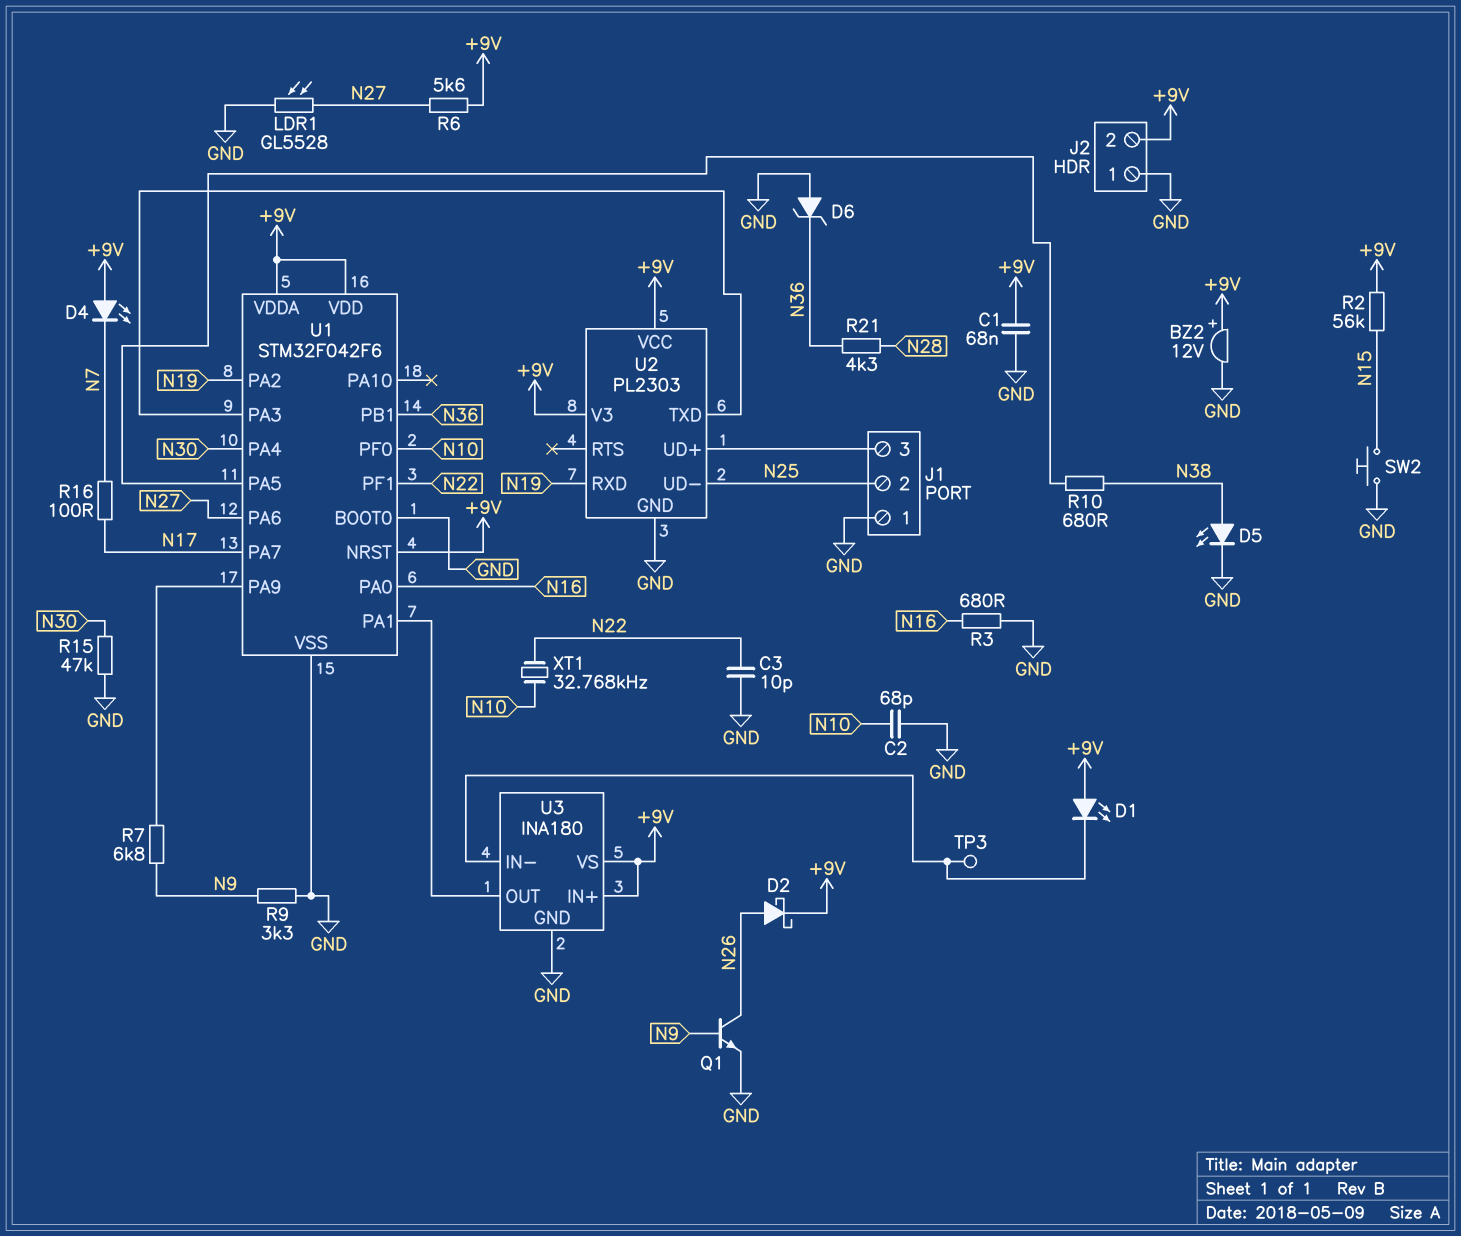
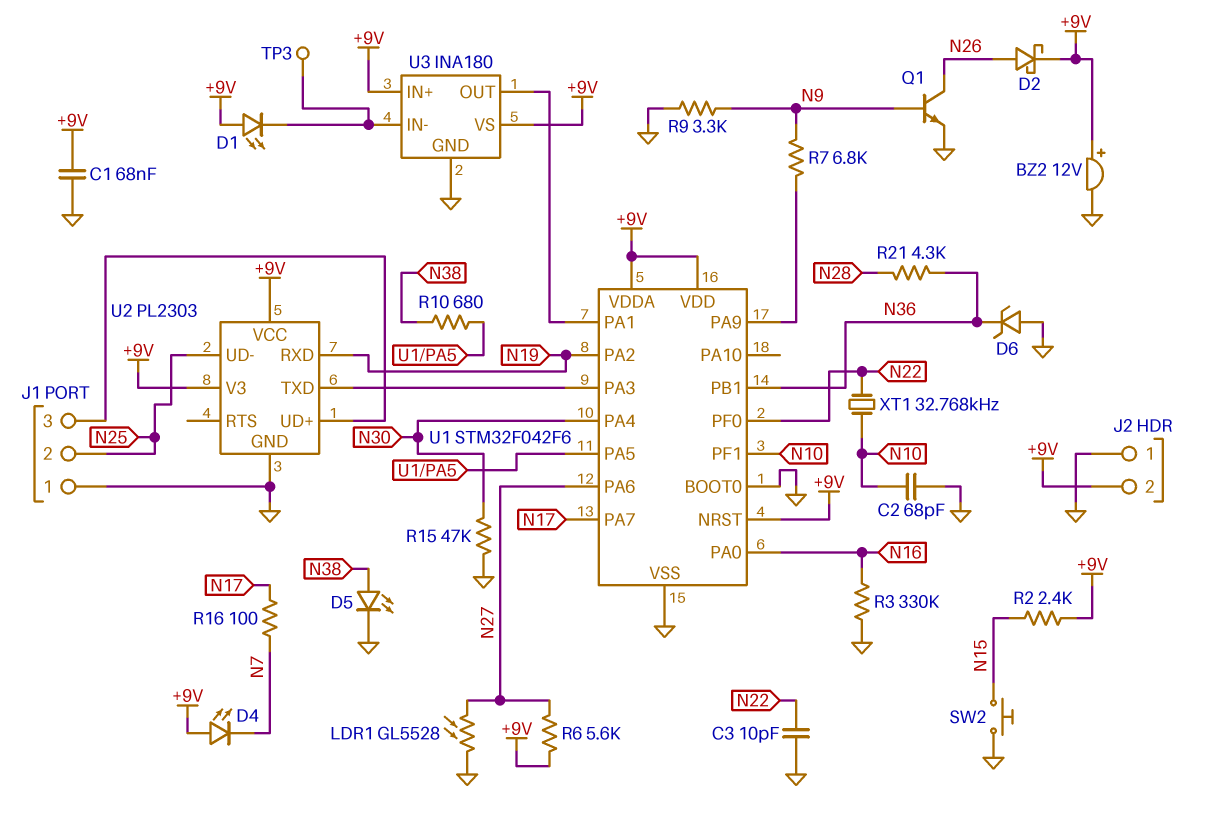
R2: 56k (+9V, N15) -> 2.4k (+9V, N15)
R3: 680 (GND, N16) -> 330k (GND, N16)
U1 pin PF0: N10 -> N22
U1 pin PF1: N22 -> N10

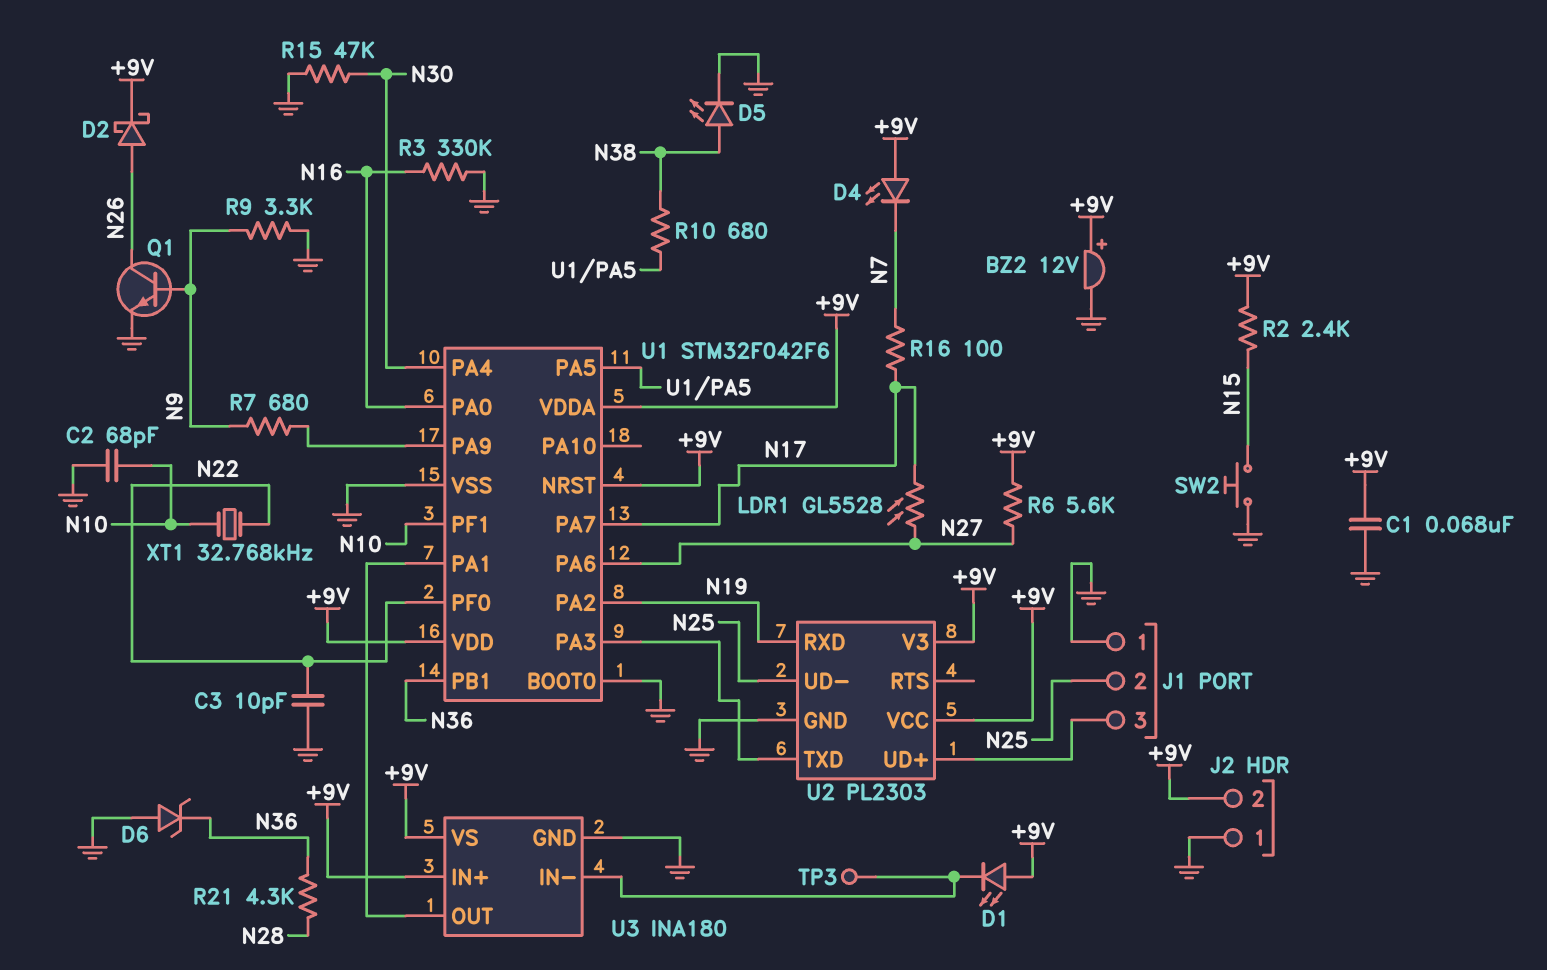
LDR1: GL5528 (GND, N27) -> GL5528 (N17, N27)
R7: 6.8k (N9, U1/PA9) -> 680 (N9, U1/PA9)

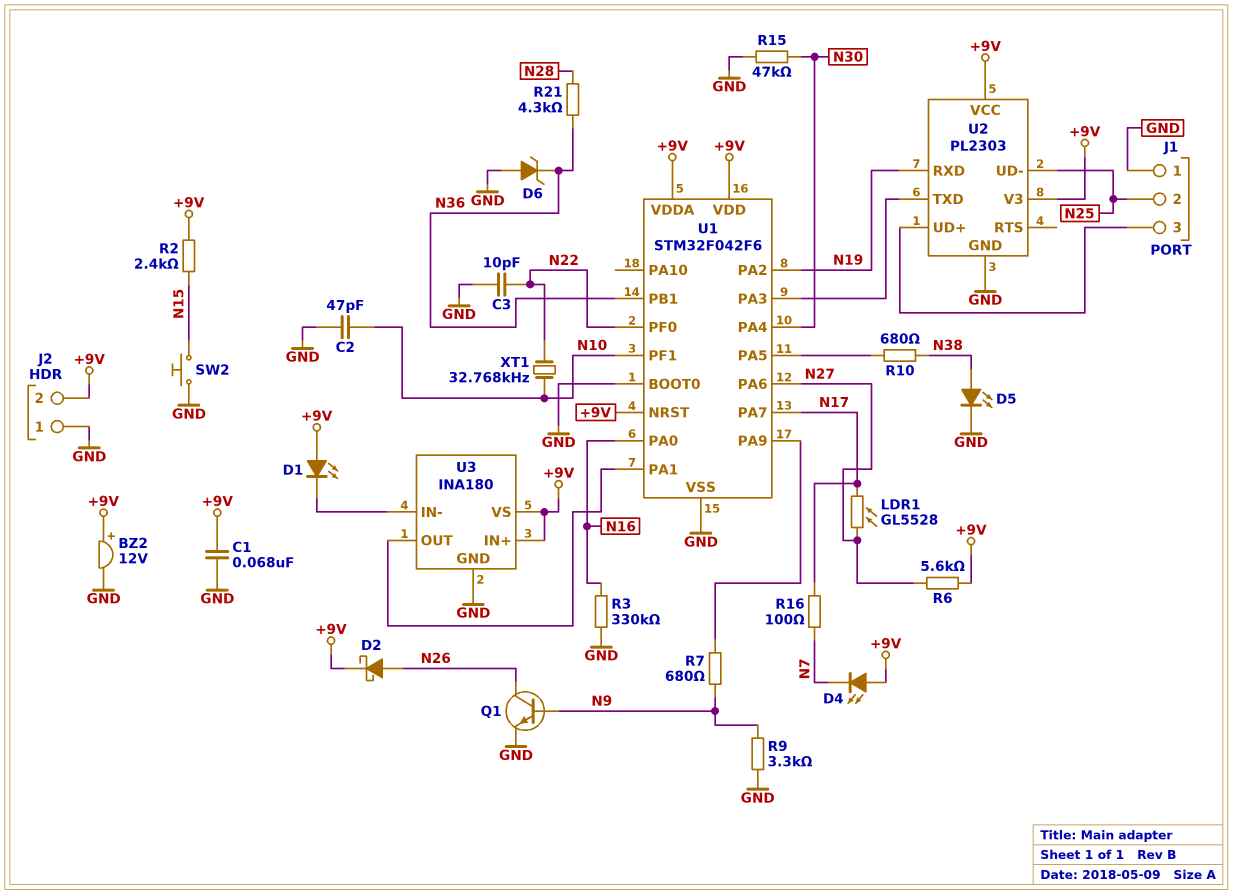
C2: 68pF (GND, N10) -> 47pF (GND, N10)
TP3: test point (U3/IN-) -> none

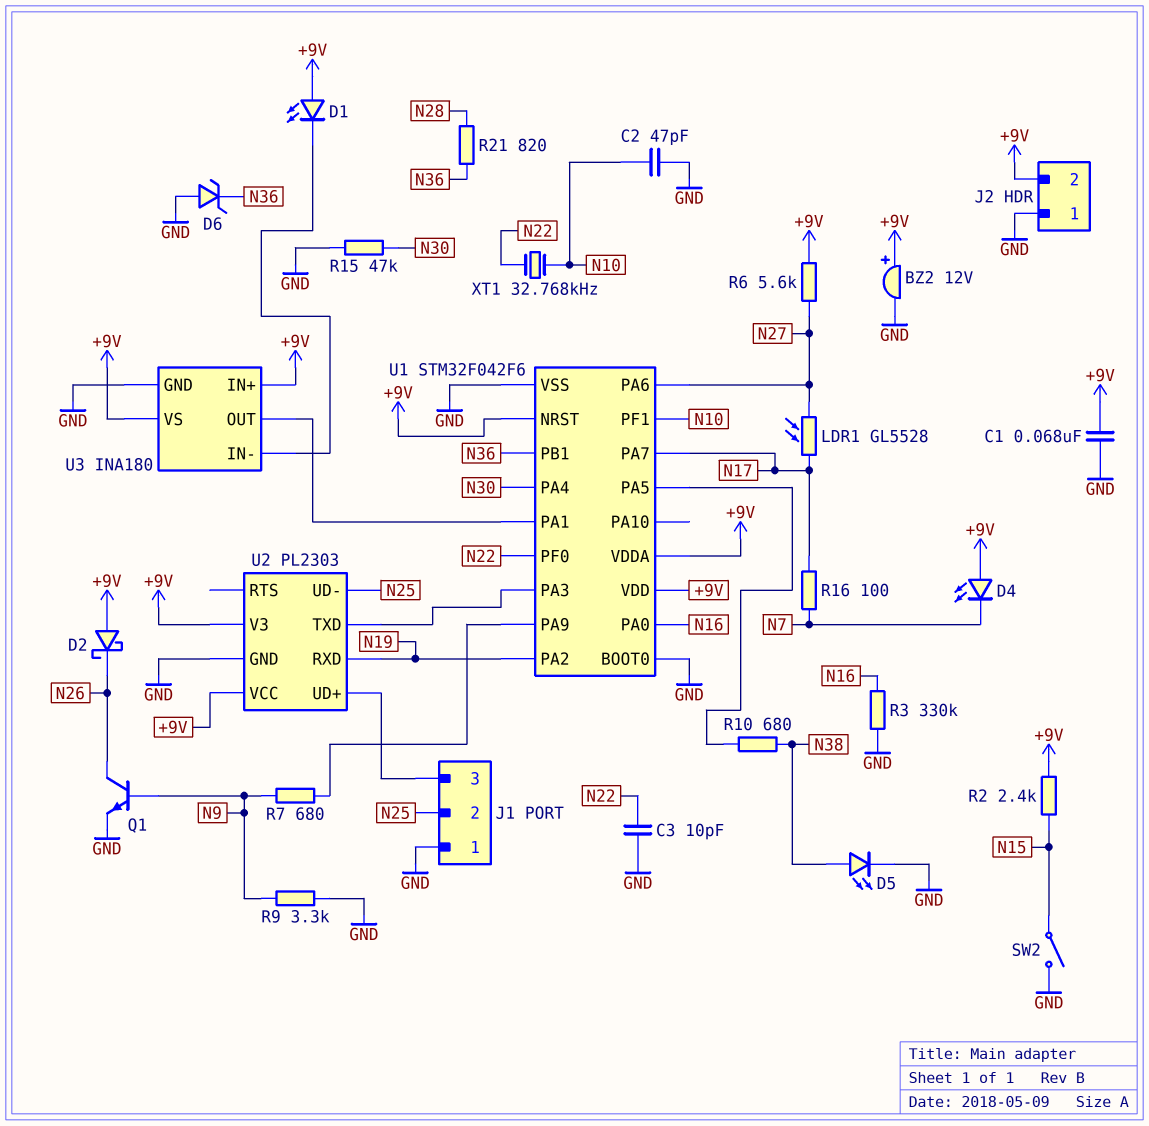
D2: schottky (A N26, K +9V) -> schottky (A +9V, K N26)
R21: 4.3k (N28, N36) -> 820 (N28, N36)
SW2: button (GND, N15) -> switch (GND, N15)

